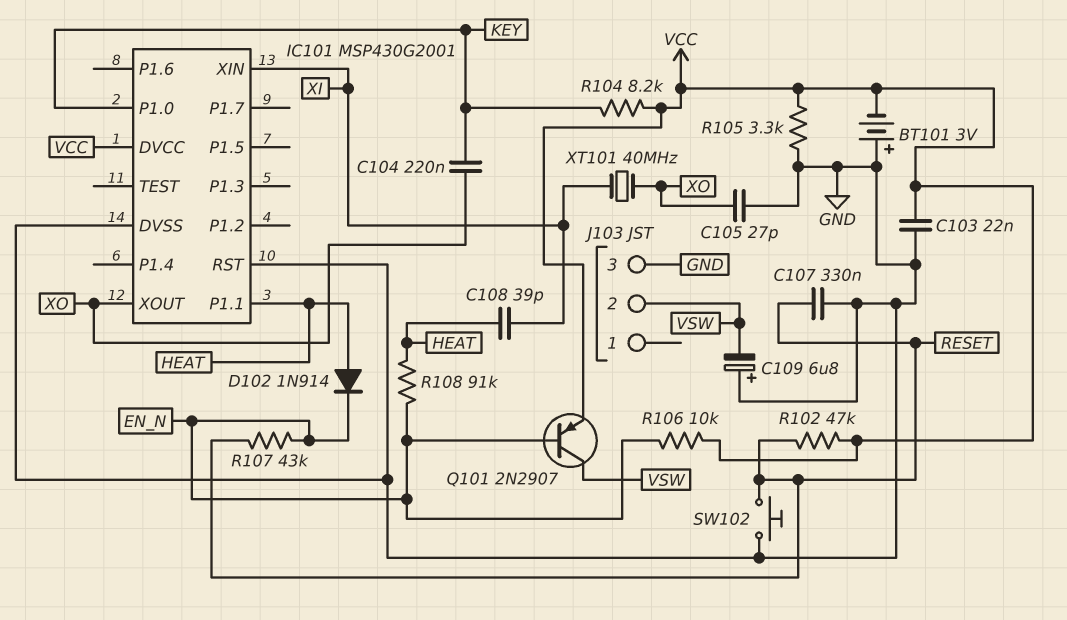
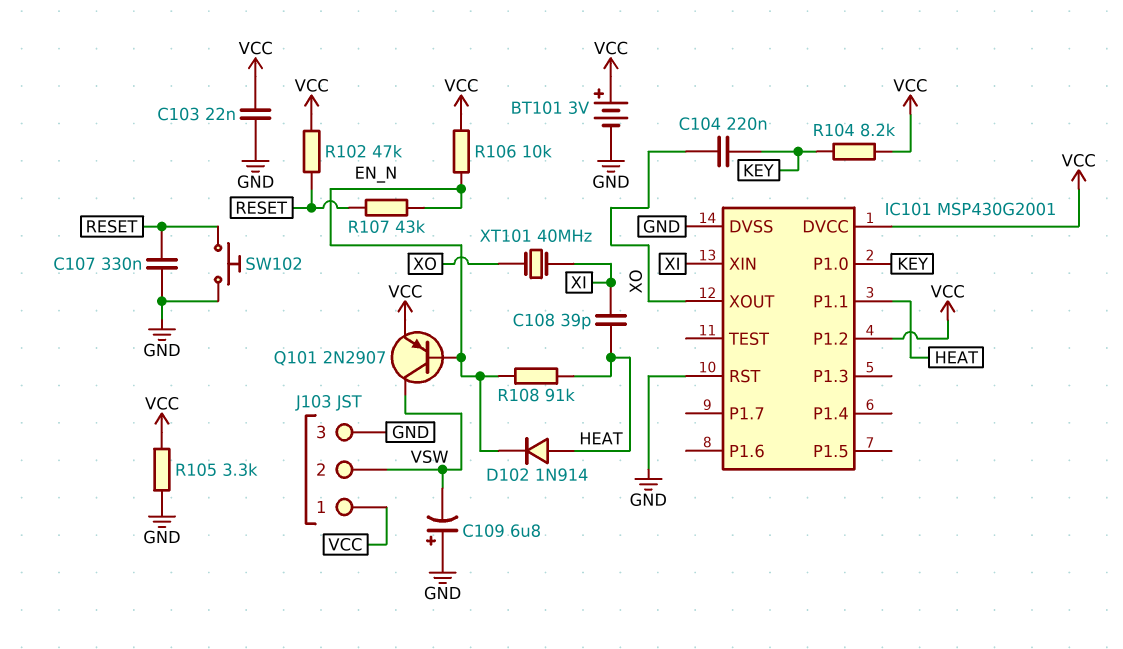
BT101: 3V (plus GND, minus VCC) -> 3V (plus VCC, minus GND)
C105: 27pF (GND, XO) -> none
IC101 pin P1.2: none -> VCC
J103 pin 1: none -> VCC

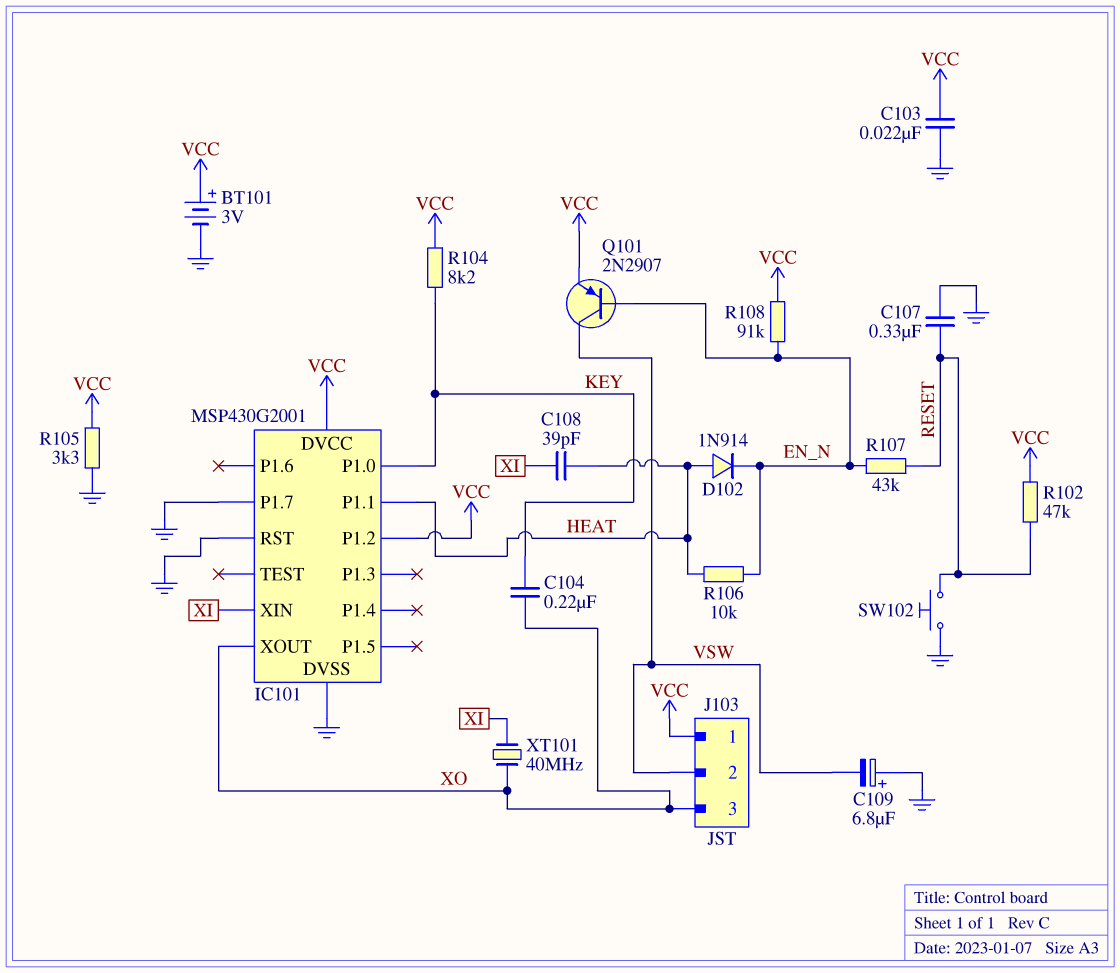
IC101 pin P1.7: none -> GND
J103 pin 3: GND -> XO
R106: 10k (EN_N, VCC) -> 10k (EN_N, HEAT)
R108: 91k (EN_N, HEAT) -> 91k (EN_N, VCC)

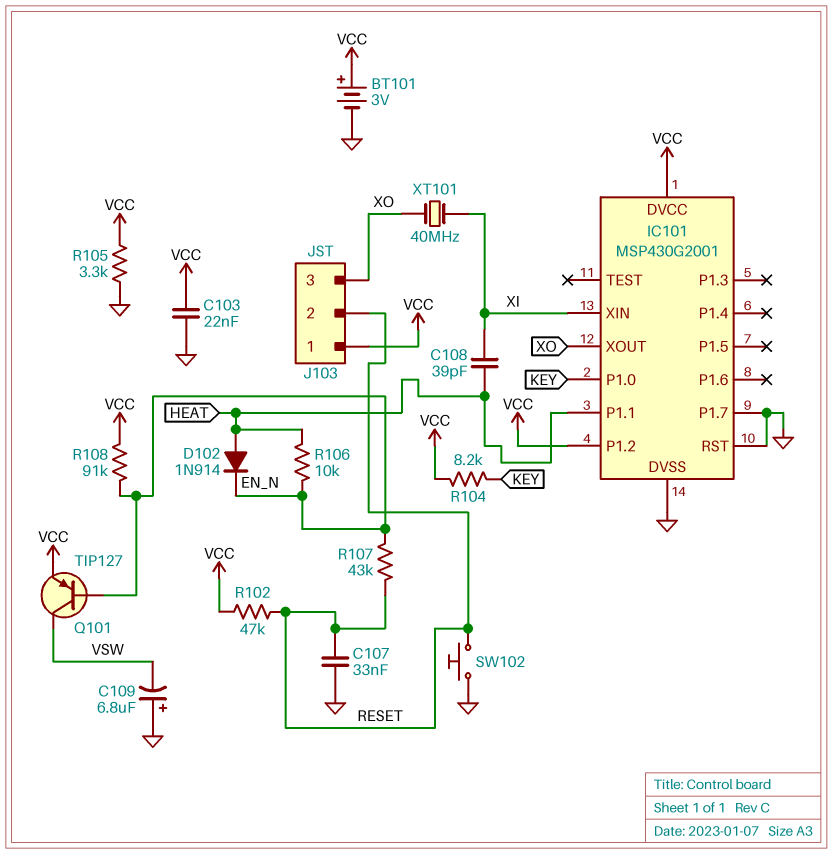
C104: 220nF (KEY, XO) -> none
C107: 330nF (GND, RESET) -> 33nF (GND, RESET)
J103 pin 2: VSW -> RESET
Q101: PNP 2N2907 (B EN_N, C VSW, E VCC) -> PNP TIP127 (B EN_N, C VSW, E VCC)

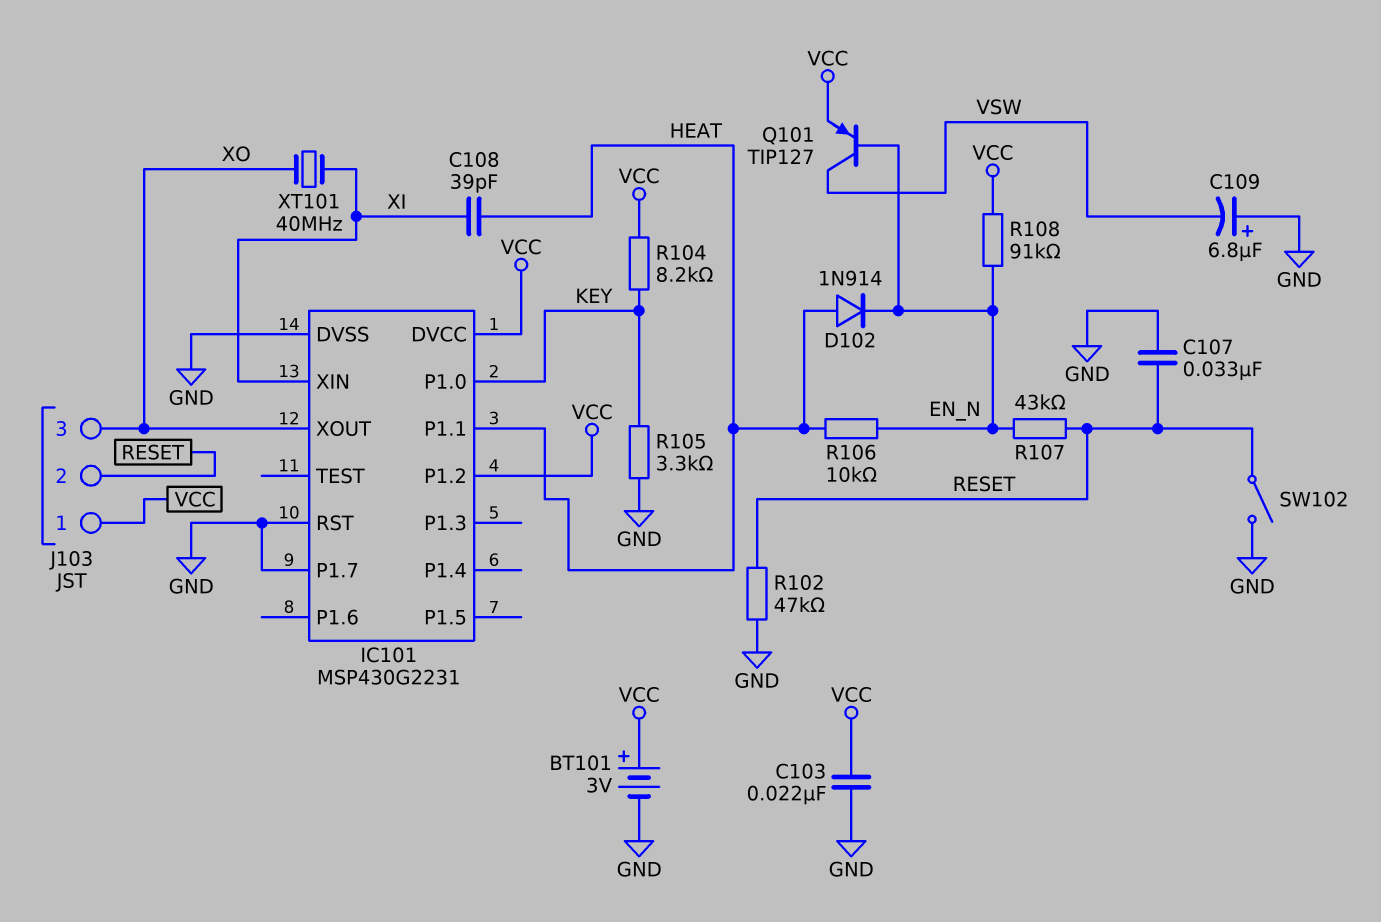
IC101: MSP430G2001 -> MSP430G2231
R102: 47k (RESET, VCC) -> 47k (GND, RESET)
R105: 3.3k (GND, VCC) -> 3.3k (GND, KEY)
SW102: button (GND, RESET) -> switch (GND, RESET)

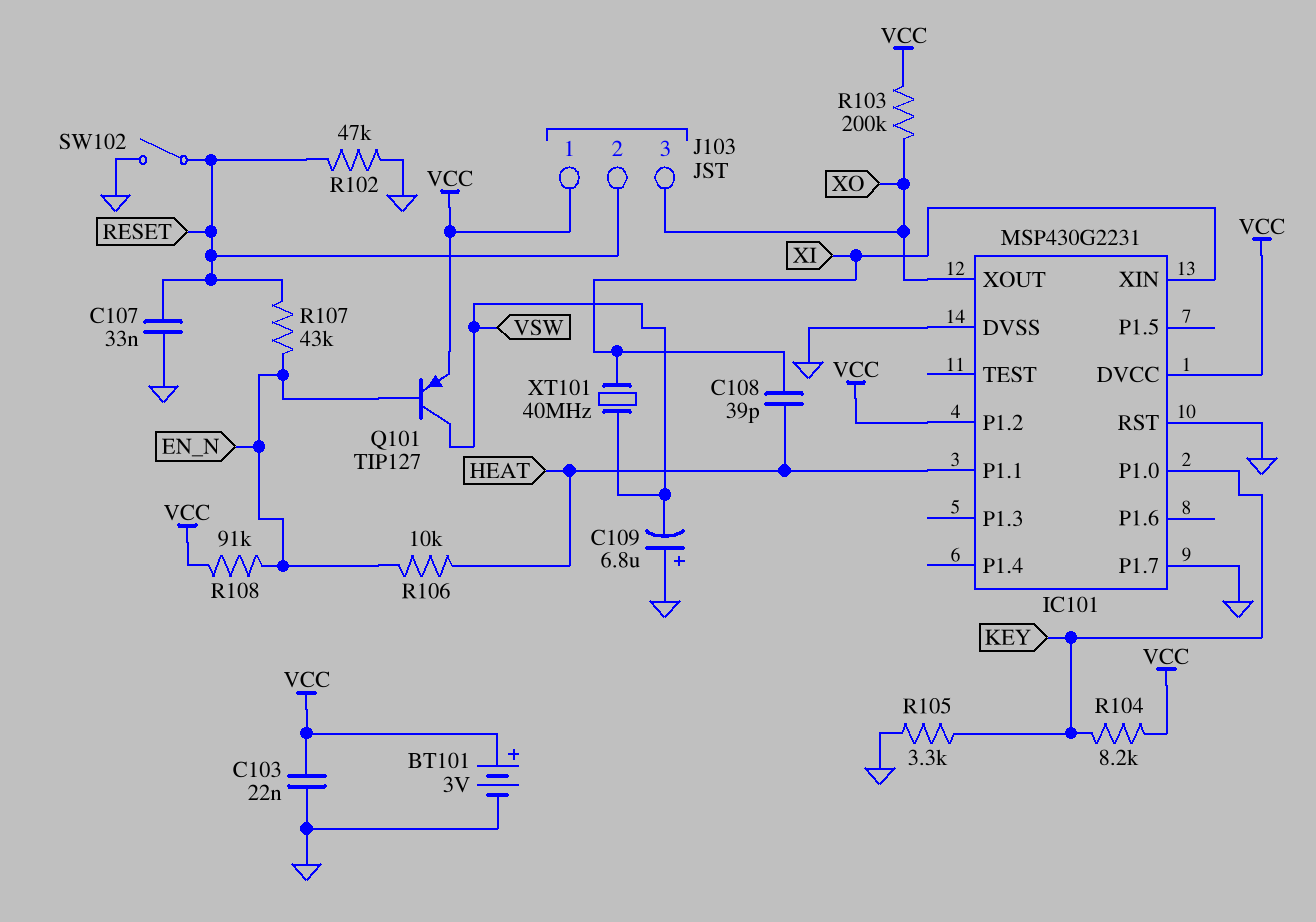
D102: diode 1N914 (A HEAT, K EN_N) -> none
R103: none -> 200k (VCC, XO)
XT101: 40MHz (XI, XO) -> 40MHz (VSW, XI)

